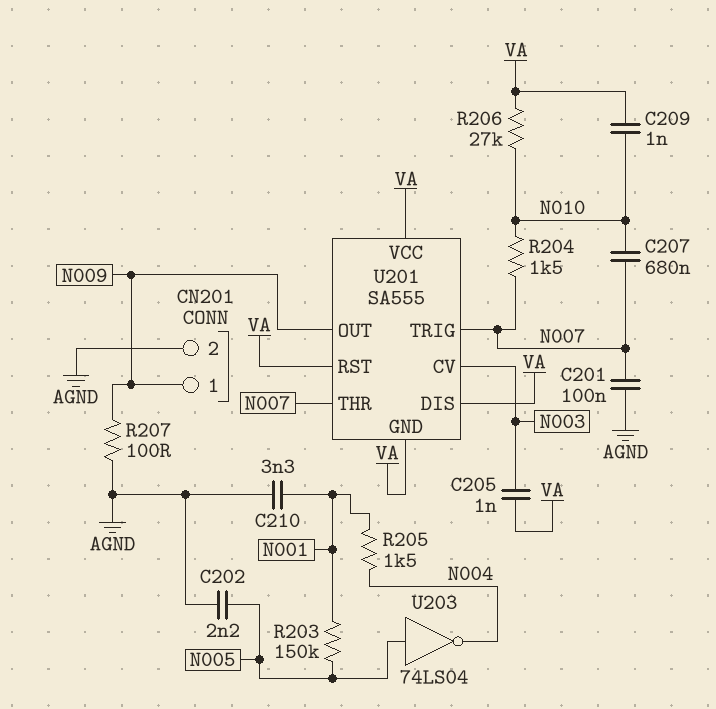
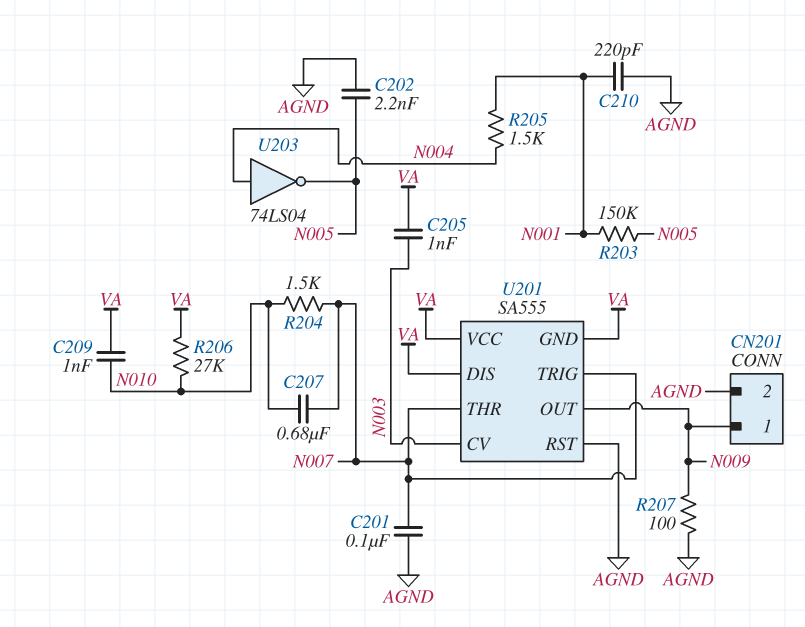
C210: 3.3nF (AGND, N001) -> 220pF (AGND, N001)
U201 pin RST: VA -> AGND
U203: NOT 74LS04 (in N005, out N004) -> NOT 74LS04 (in N004, out N005)

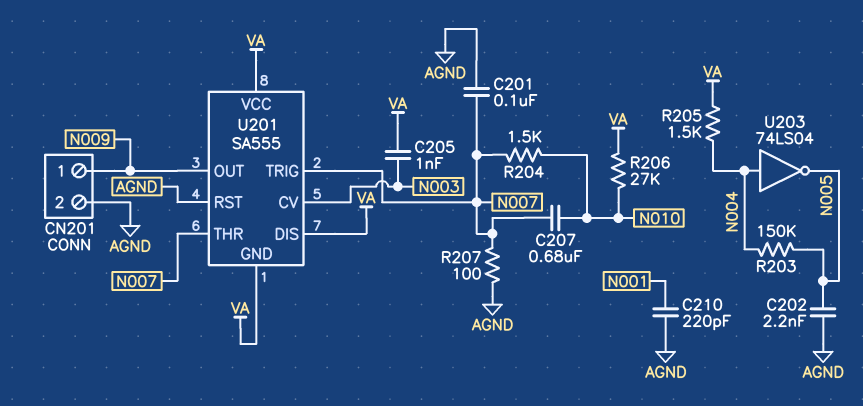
C209: 1nF (N010, VA) -> none
R203: 150k (N001, N005) -> 150k (N004, N005)
R205: 1.5k (N001, N004) -> 1.5k (N004, VA)
R207: 100 (AGND, N009) -> 100 (AGND, N007)

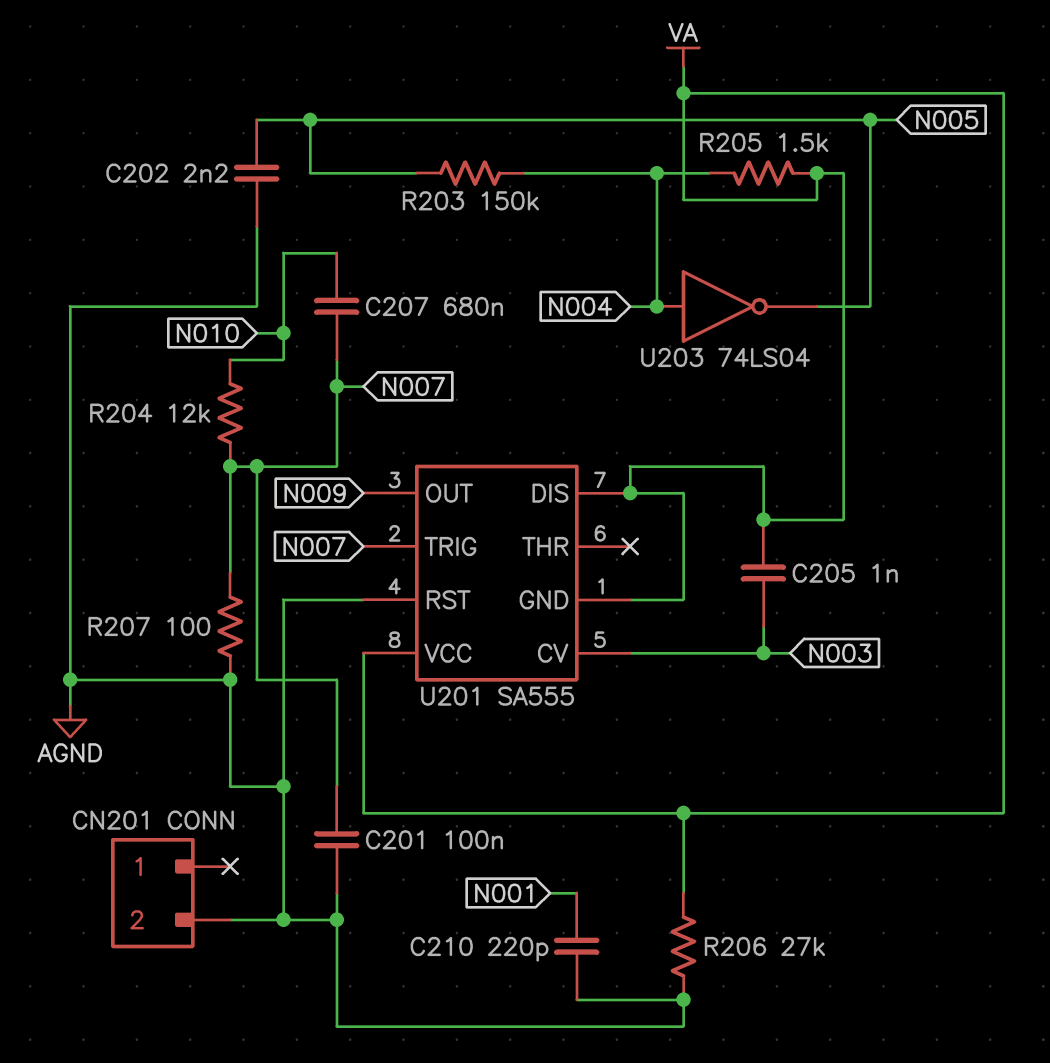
CN201 pin 1: N009 -> none
R204: 1.5k (N007, N010) -> 12k (N007, N010)
R206: 27k (N010, VA) -> 27k (AGND, VA)
U201 pin THR: N007 -> none

